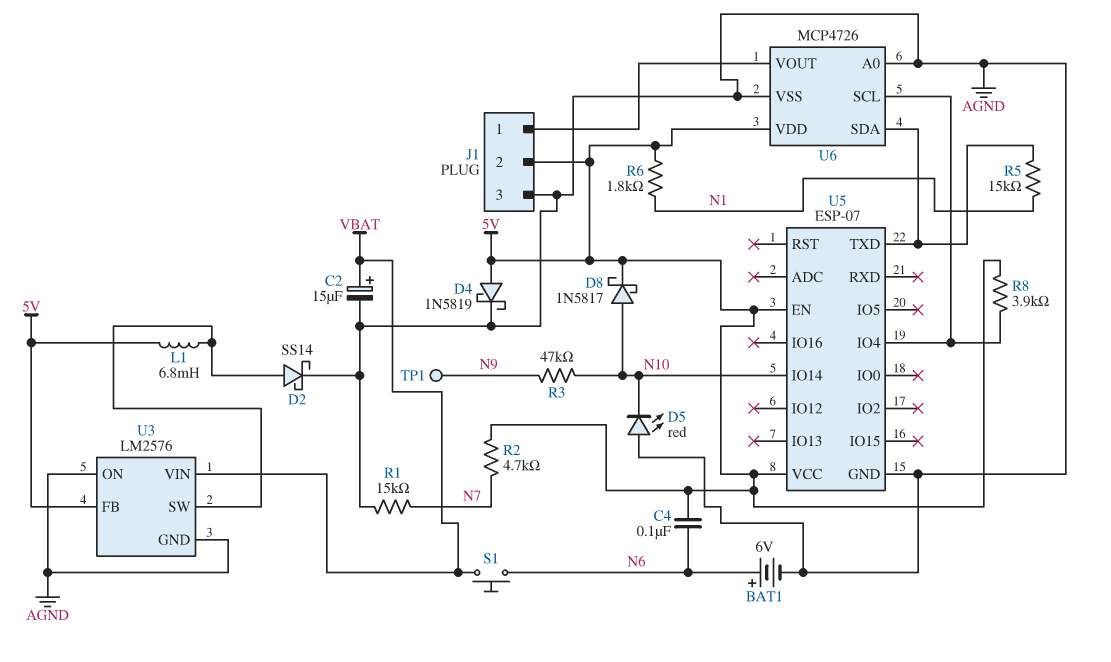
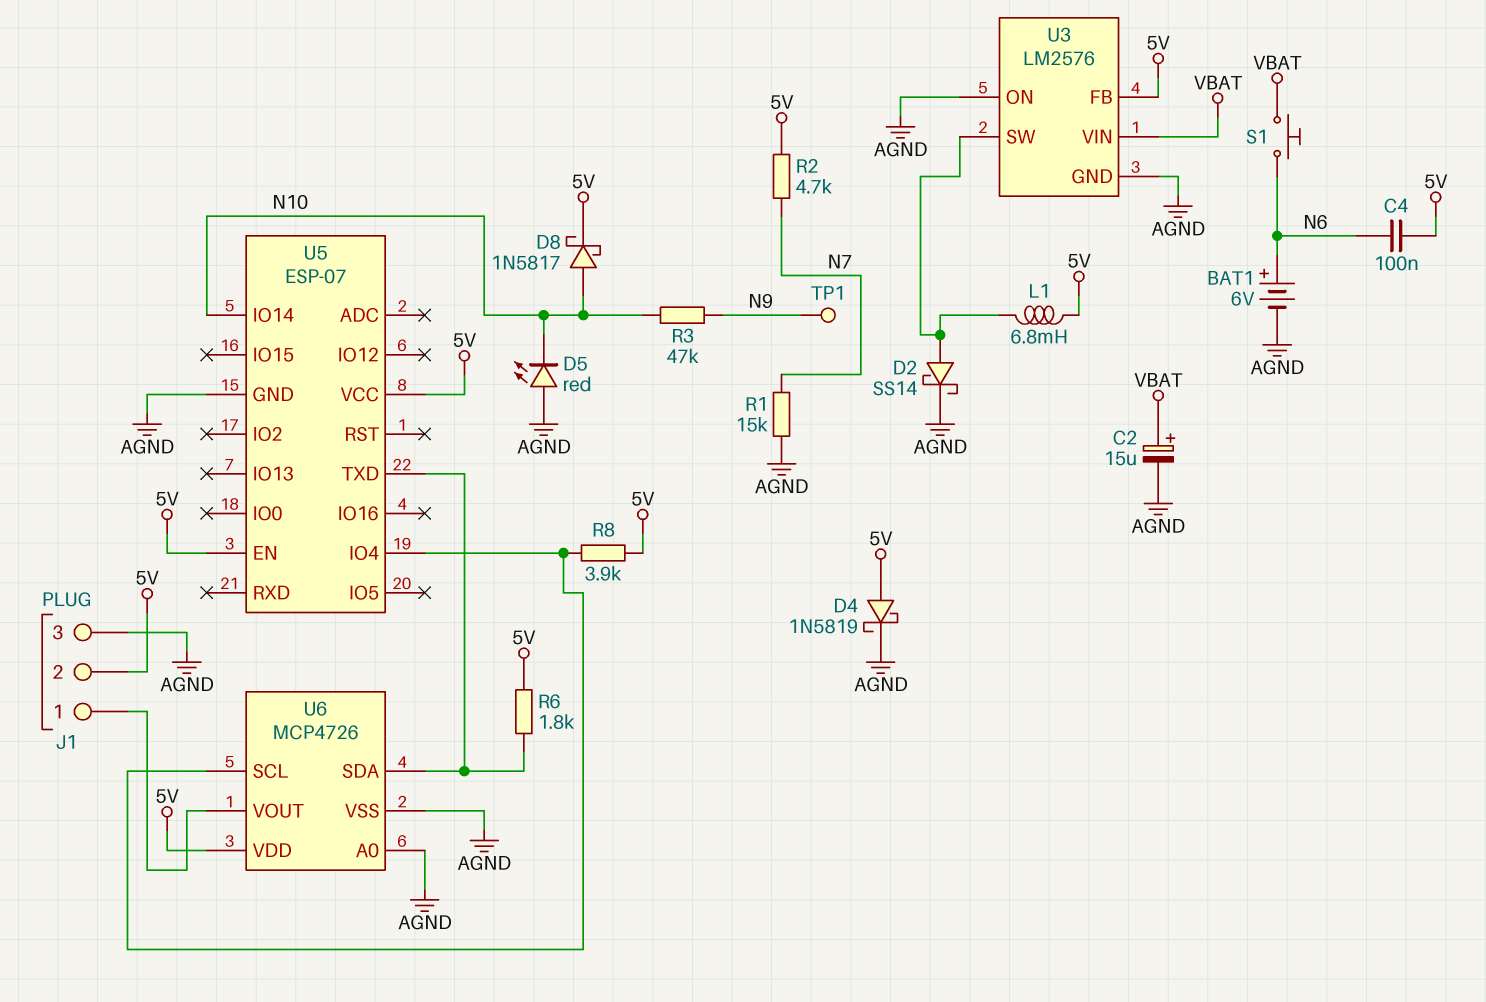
R5: 15k (N1, U5/TXD) -> none
R6: 1.8k (5V, N1) -> 1.8k (5V, U5/TXD)

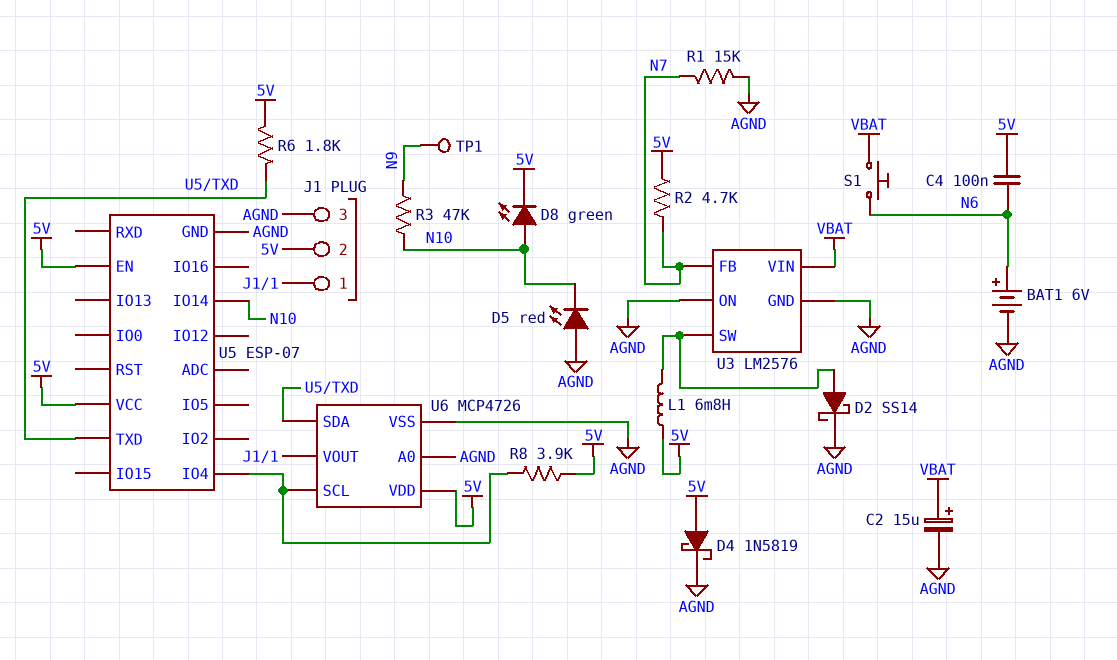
D8: schottky 1N5817 (A N10, K 5V) -> LED green (A N10, K 5V)
U3 pin FB: 5V -> N7

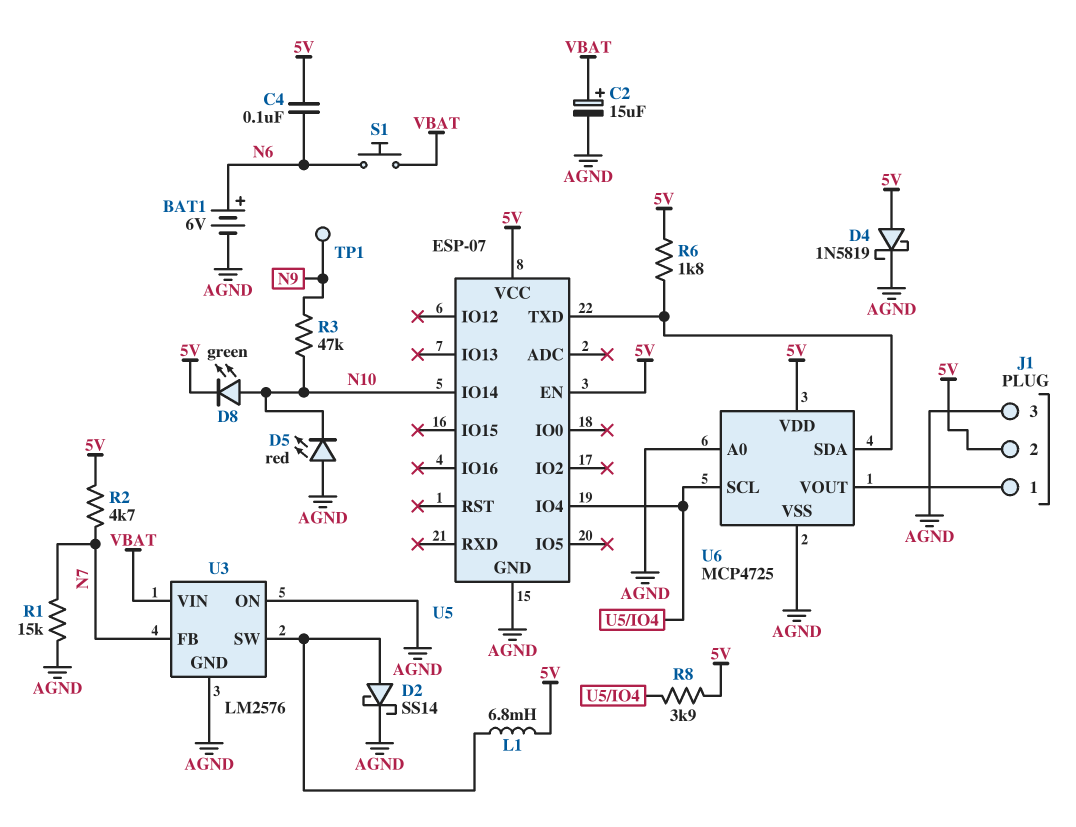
U6: MCP4726 -> MCP4725

